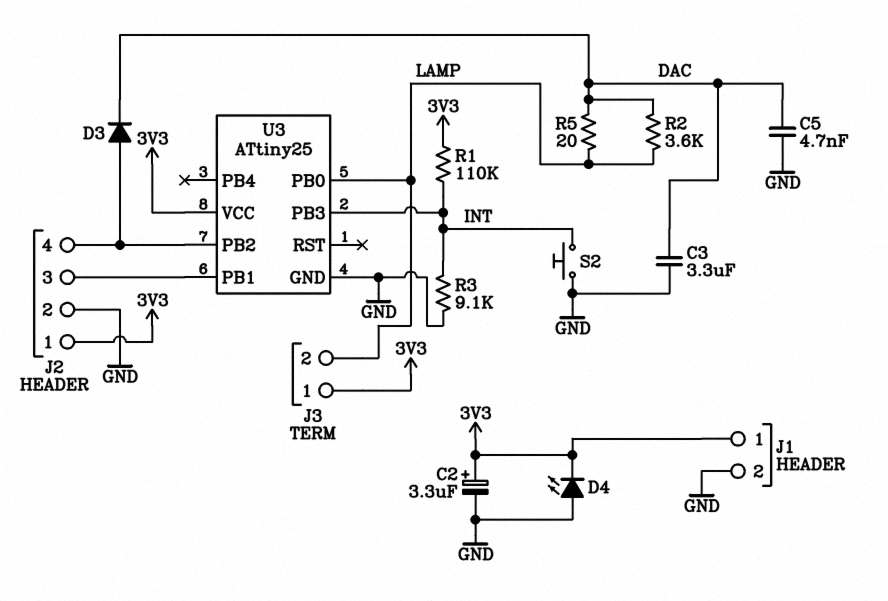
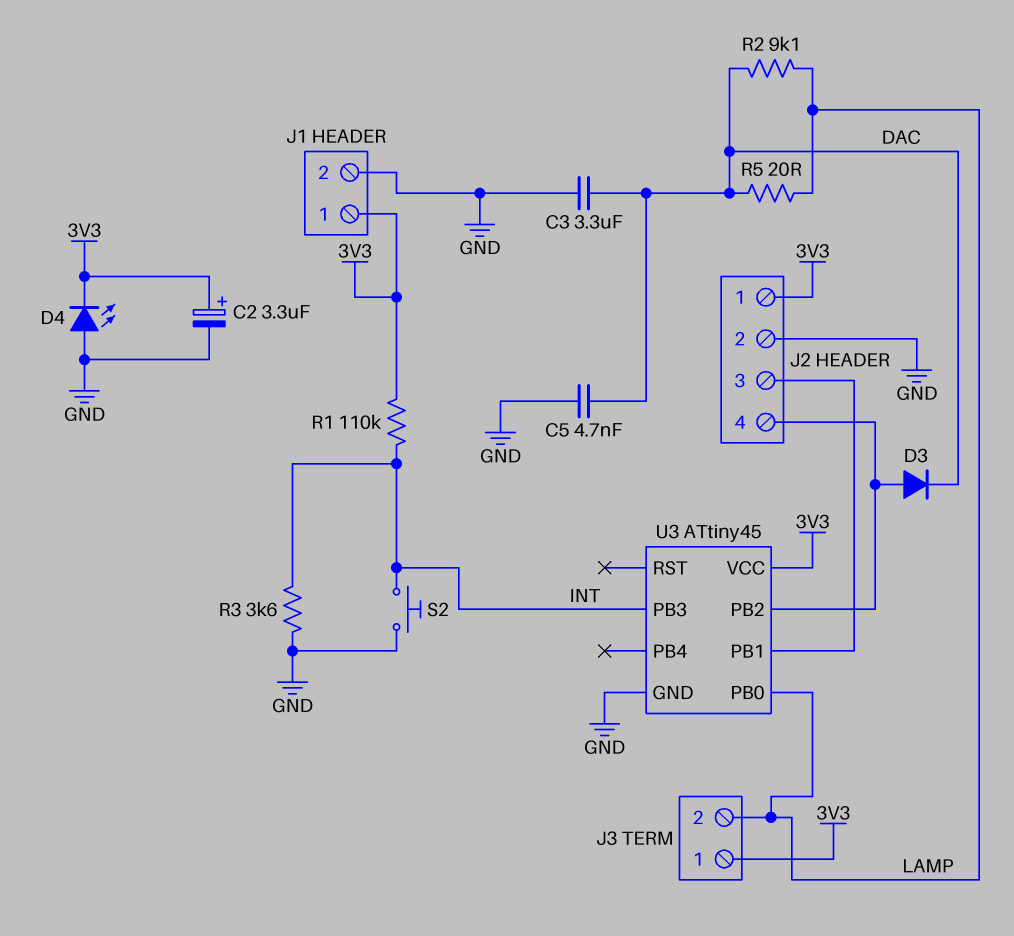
R2: 3.6k (DAC, LAMP) -> 9.1k (DAC, LAMP)
R3: 9.1k (GND, INT) -> 3.6k (GND, INT)
U3: ATtiny25 -> ATtiny45

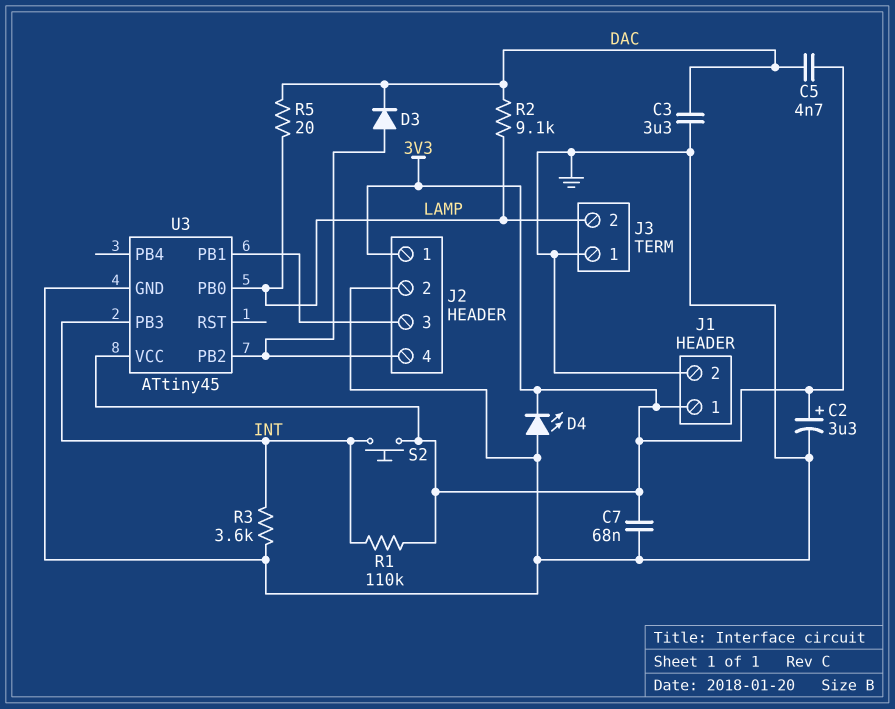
C5: 4.7nF (DAC, GND) -> 4.7nF (3V3, DAC)
C7: none -> 68nF (3V3, GND)
J3 pin 1: 3V3 -> GND
S2: button (GND, INT) -> button (3V3, INT)

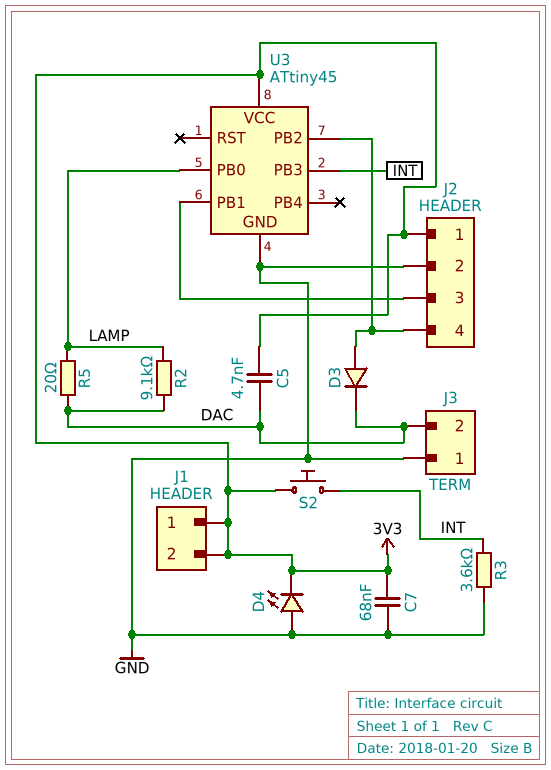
C2: 3.3uF (plus 3V3, minus GND) -> none
C3: 3.3uF (DAC, GND) -> none
J1 pin 2: GND -> 3V3
J3 pin 2: LAMP -> DAC
R1: 110k (3V3, INT) -> none

